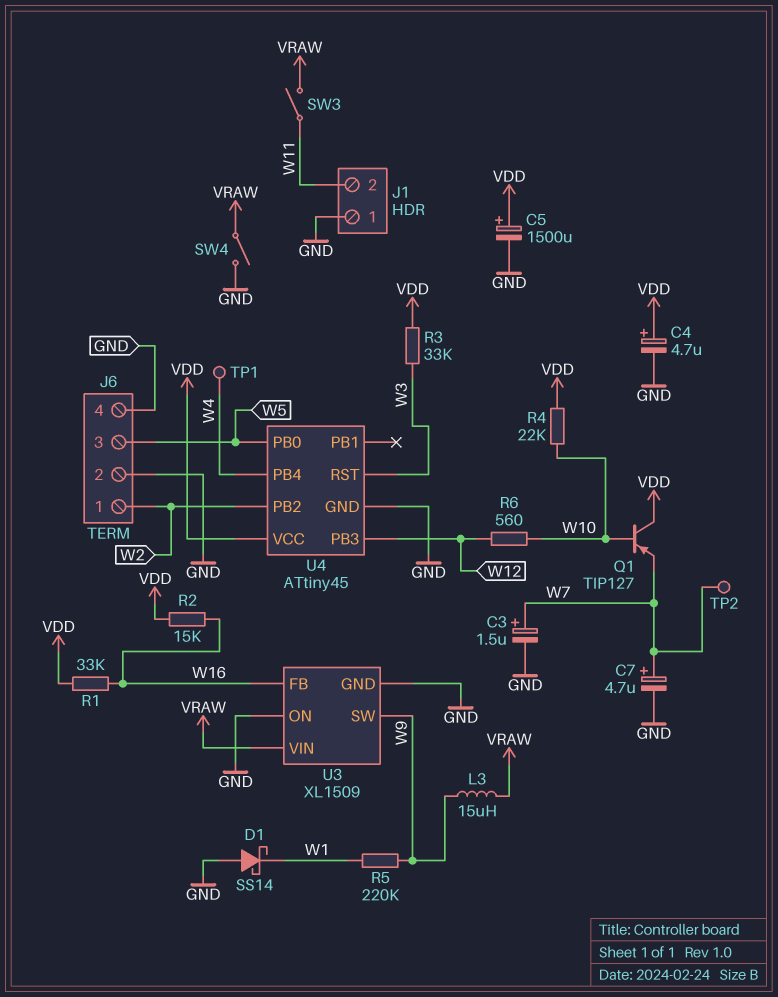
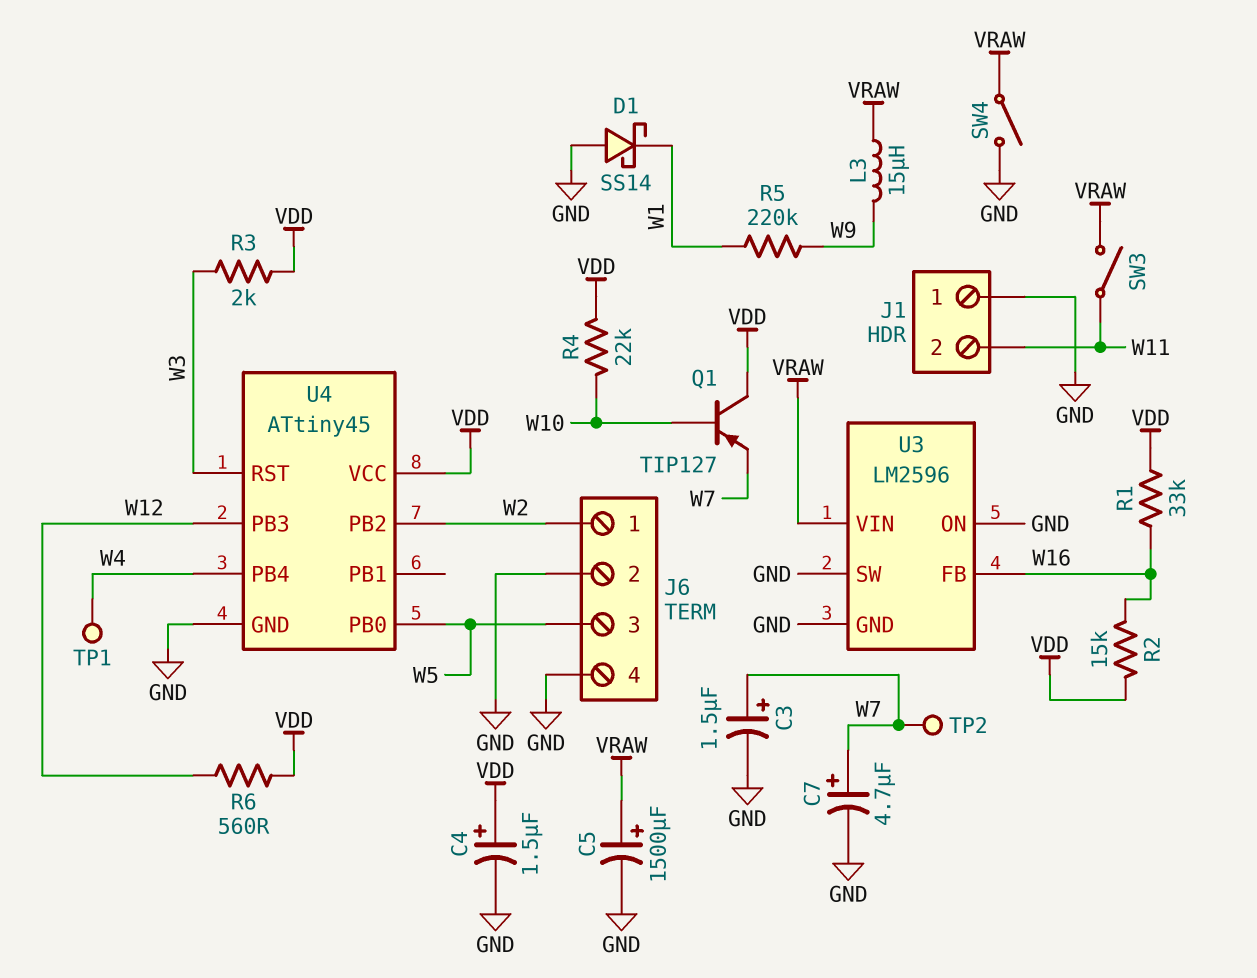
C4: 4.7uF (plus VDD, minus GND) -> 1.5uF (plus VDD, minus GND)
C5: 1500uF (plus VDD, minus GND) -> 1500uF (plus VRAW, minus GND)
R3: 33k (VDD, W3) -> 2k (VDD, W3)
R6: 560 (W10, W12) -> 560 (VDD, W12)
U3: XL1509 -> LM2596
U3 pin SW: W9 -> GND

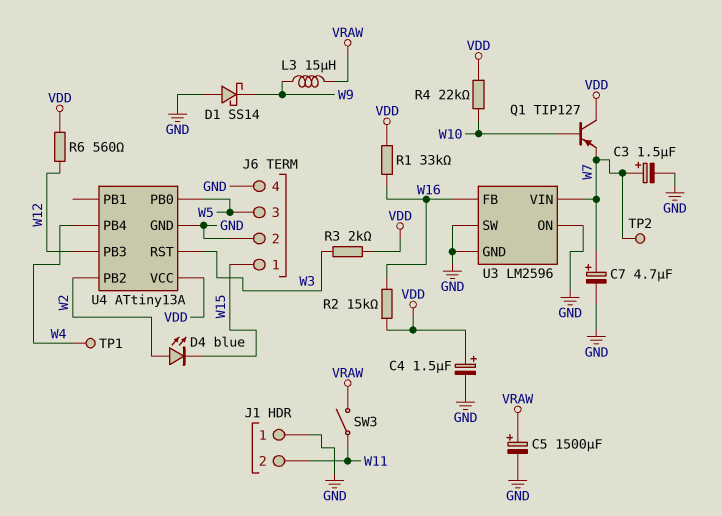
D1: schottky SS14 (A GND, K W1) -> schottky SS14 (A GND, K W9)
D4: none -> LED blue (A W2, K W15)
J6 pin 1: W2 -> W15
R5: 220k (W1, W9) -> none
SW4: switch (GND, VRAW) -> none
U3 pin VIN: VRAW -> W7
U4: ATtiny45 -> ATtiny13A

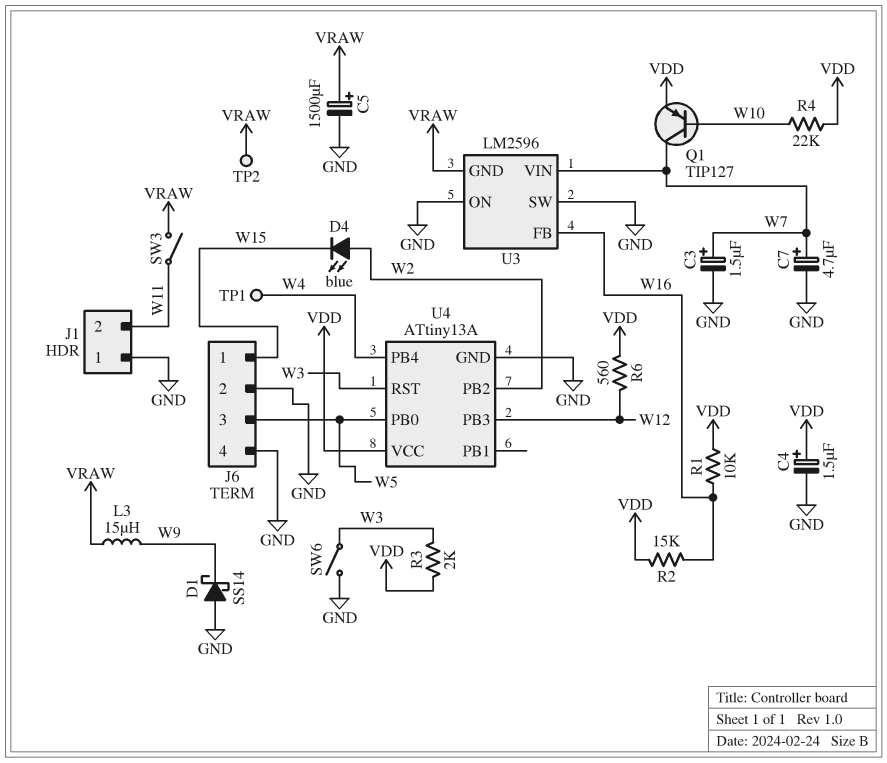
Q1: PNP TIP127 (B W10, C VDD, E W7) -> PNP TIP127 (B W10, C W7, E VDD)
R1: 33k (VDD, W16) -> 10k (VDD, W16)
SW6: none -> switch (GND, W3)
TP2: test point (W7) -> test point (VRAW)
U3 pin GND: GND -> VRAW

